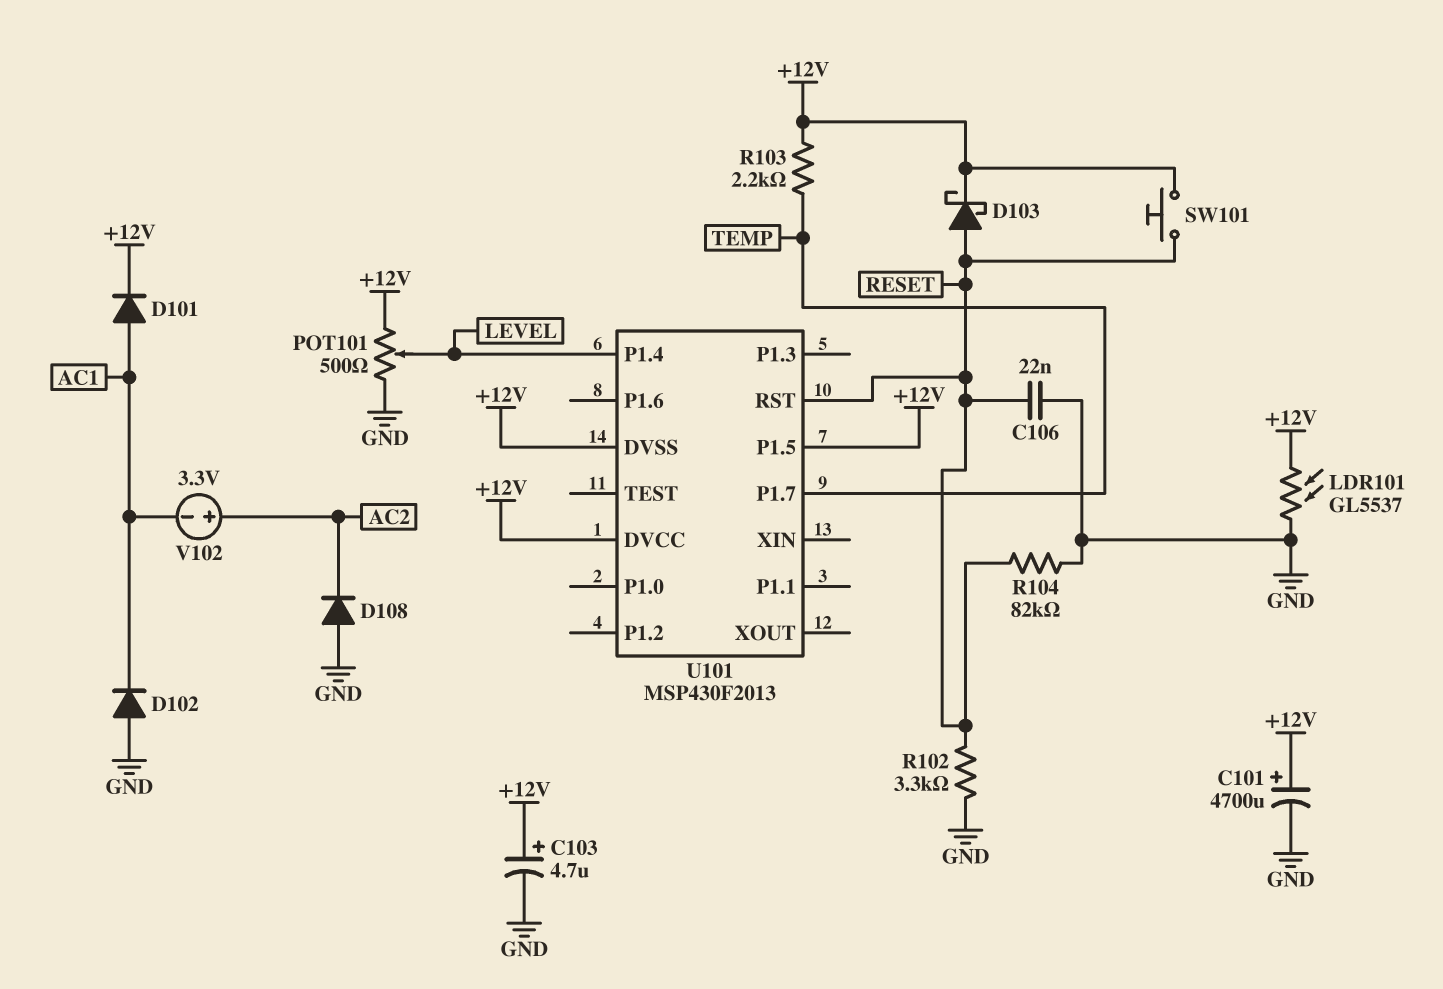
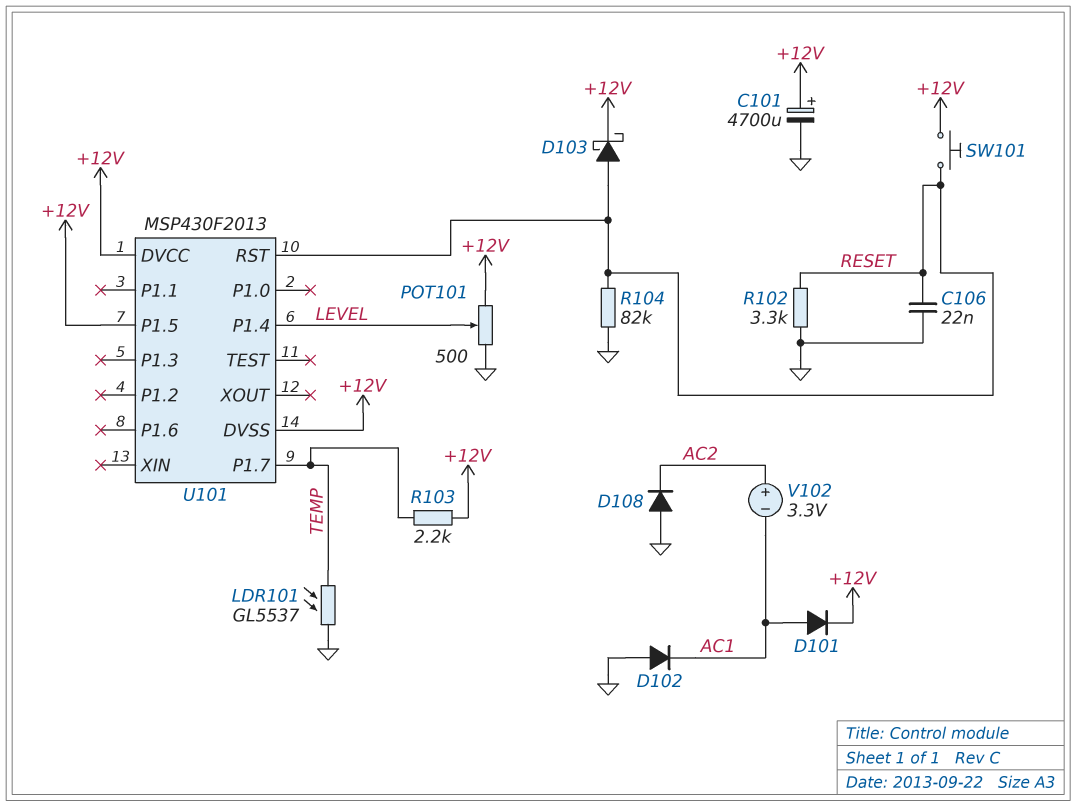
C103: 4.7uF (plus +12V, minus GND) -> none
LDR101: GL5537 (+12V, GND) -> GL5537 (GND, TEMP)

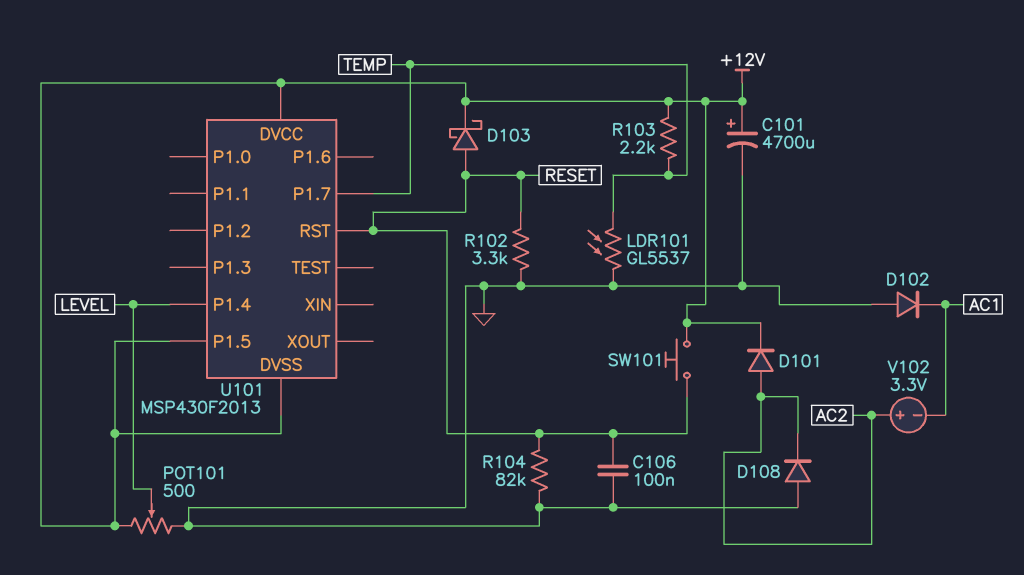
C106: 22nF (GND, RESET) -> 100nF (GND, RESET)
D101: diode (A AC1, K +12V) -> diode (A AC2, K +12V)

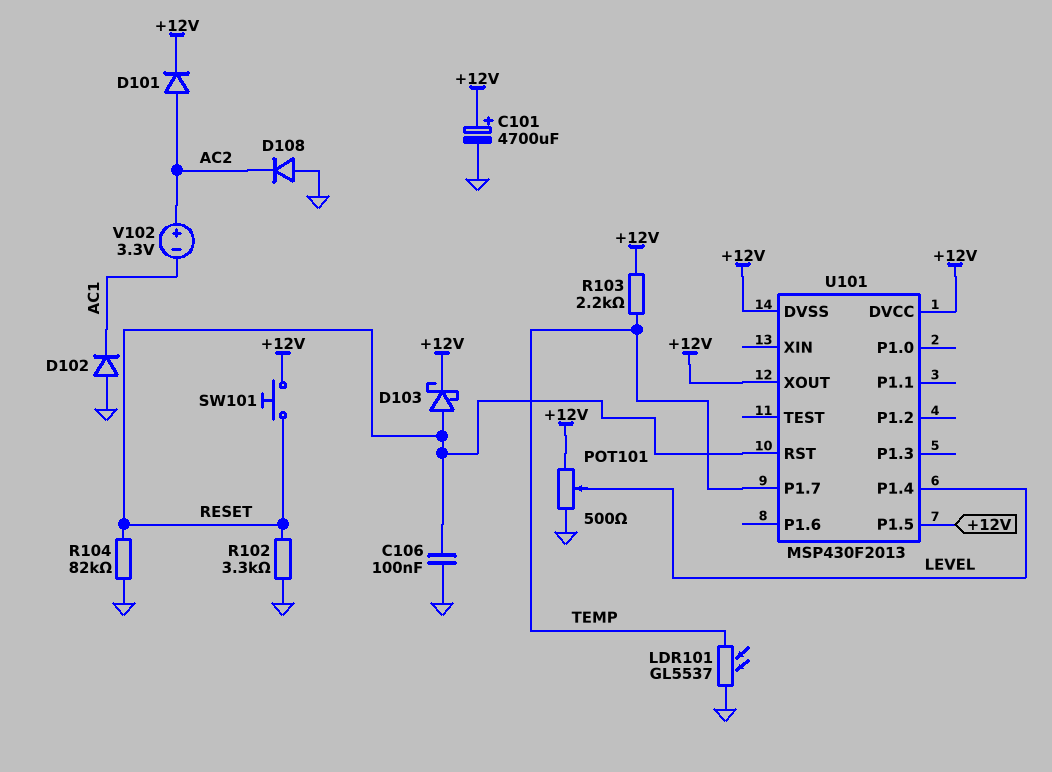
U101 pin XOUT: none -> +12V

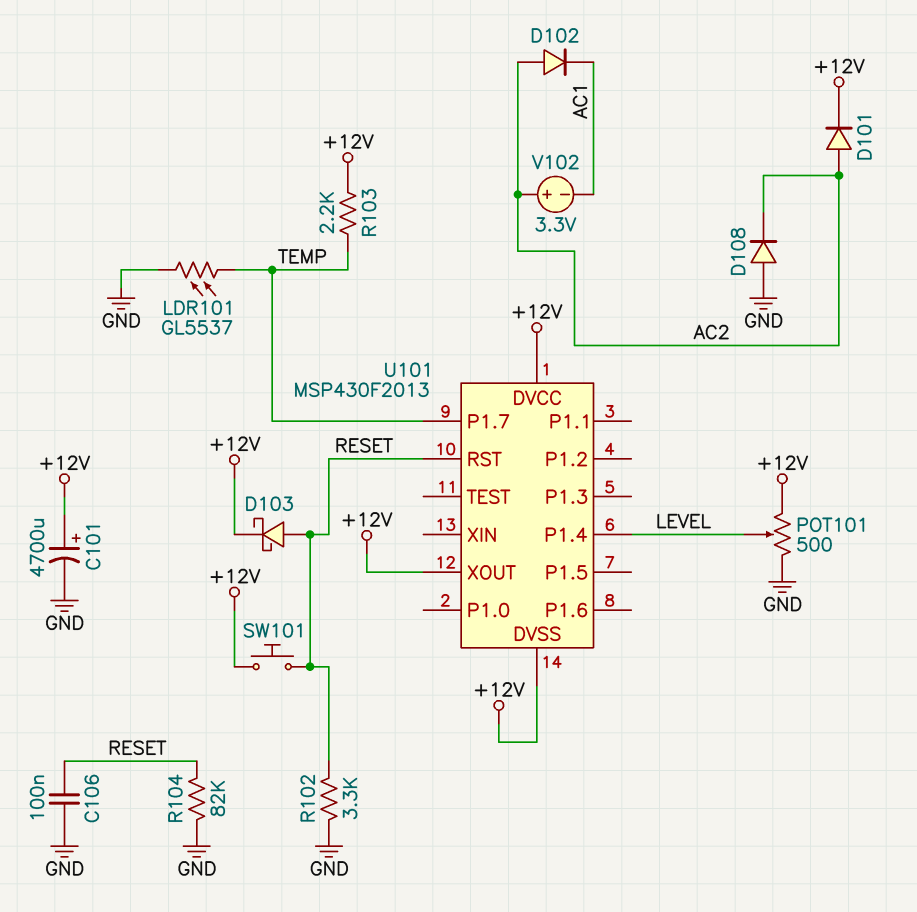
D102: diode (A GND, K AC1) -> diode (A AC2, K AC1)
U101 pin P1.5: +12V -> none

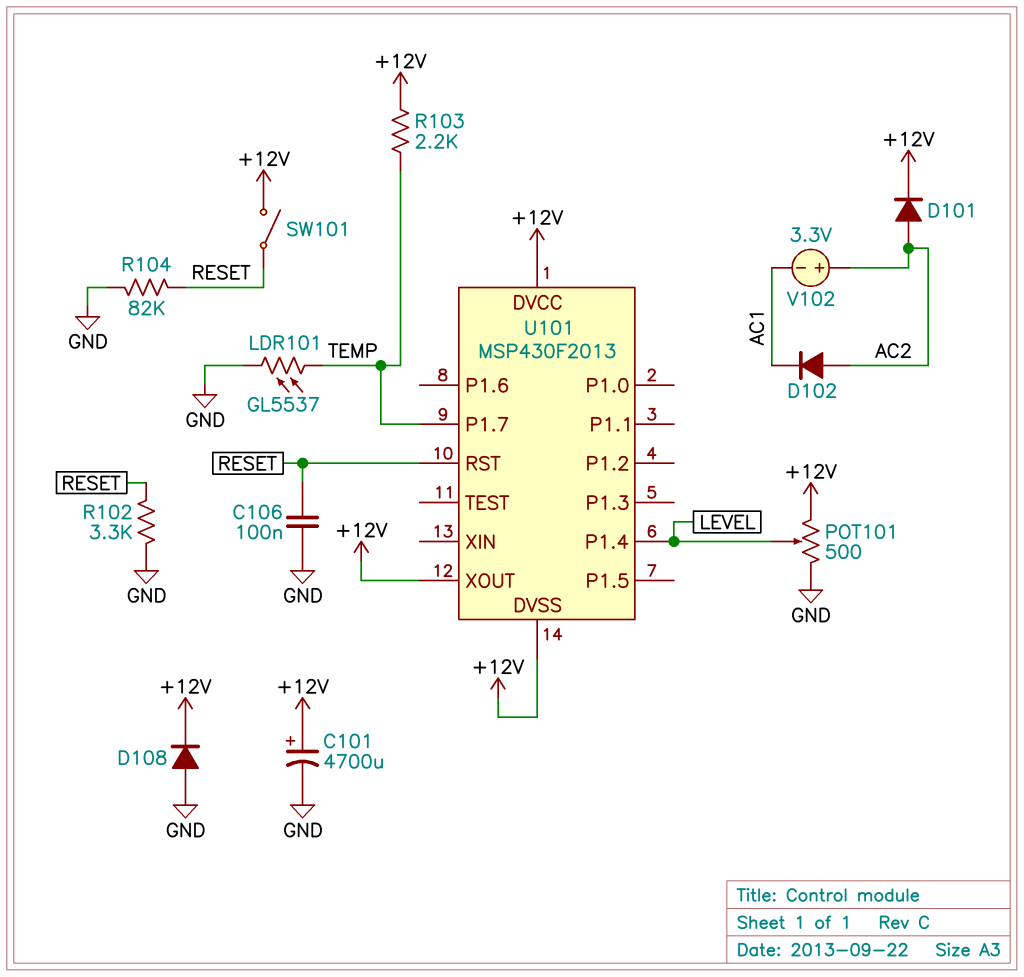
D103: schottky (A RESET, K +12V) -> none
D108: diode (A GND, K AC2) -> diode (A GND, K +12V)
SW101: button (+12V, RESET) -> switch (+12V, RESET)

